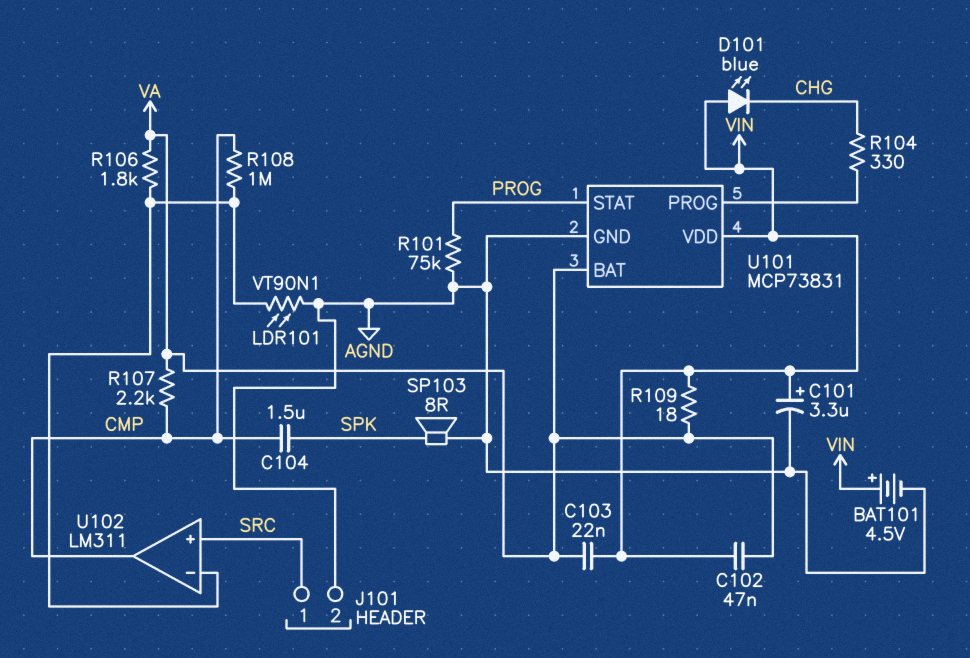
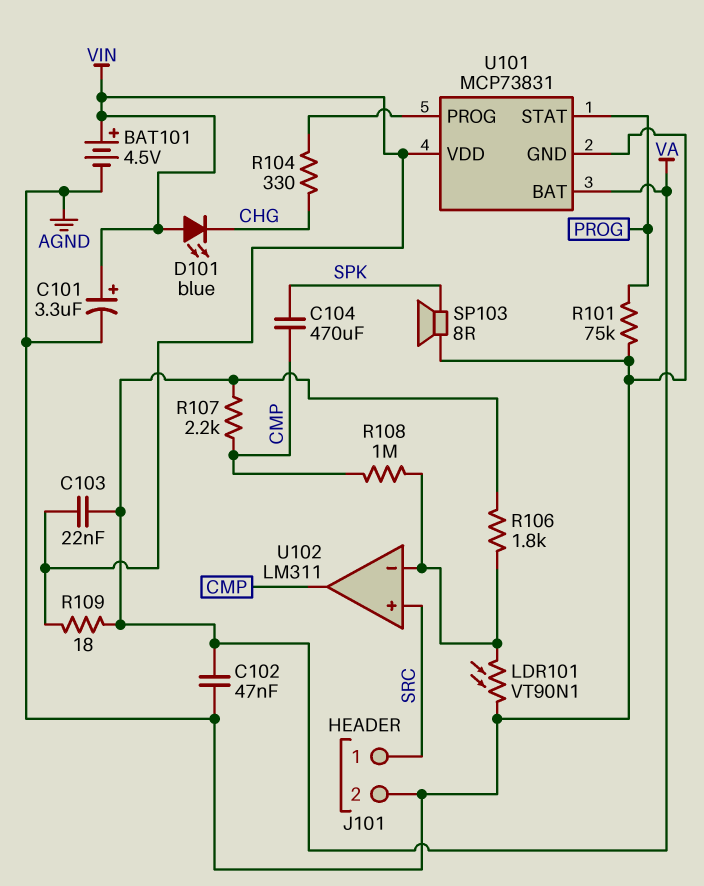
C102: 47nF (VA, VIN) -> 47nF (AGND, VA)
C104: 1.5uF (CMP, SPK) -> 470uF (CMP, SPK)

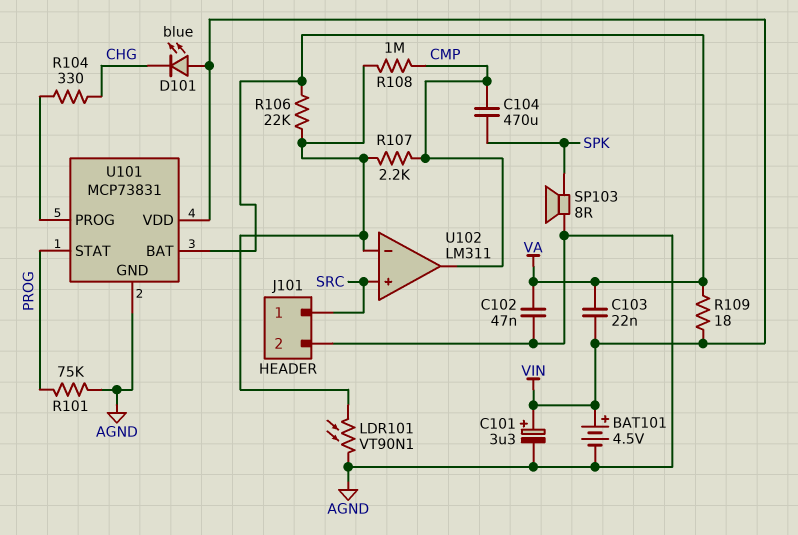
R106: 1.8k (U102/in-, VA) -> 22k (U102/in-, VA)
R107: 2.2k (CMP, VA) -> 2.2k (CMP, U102/in-)

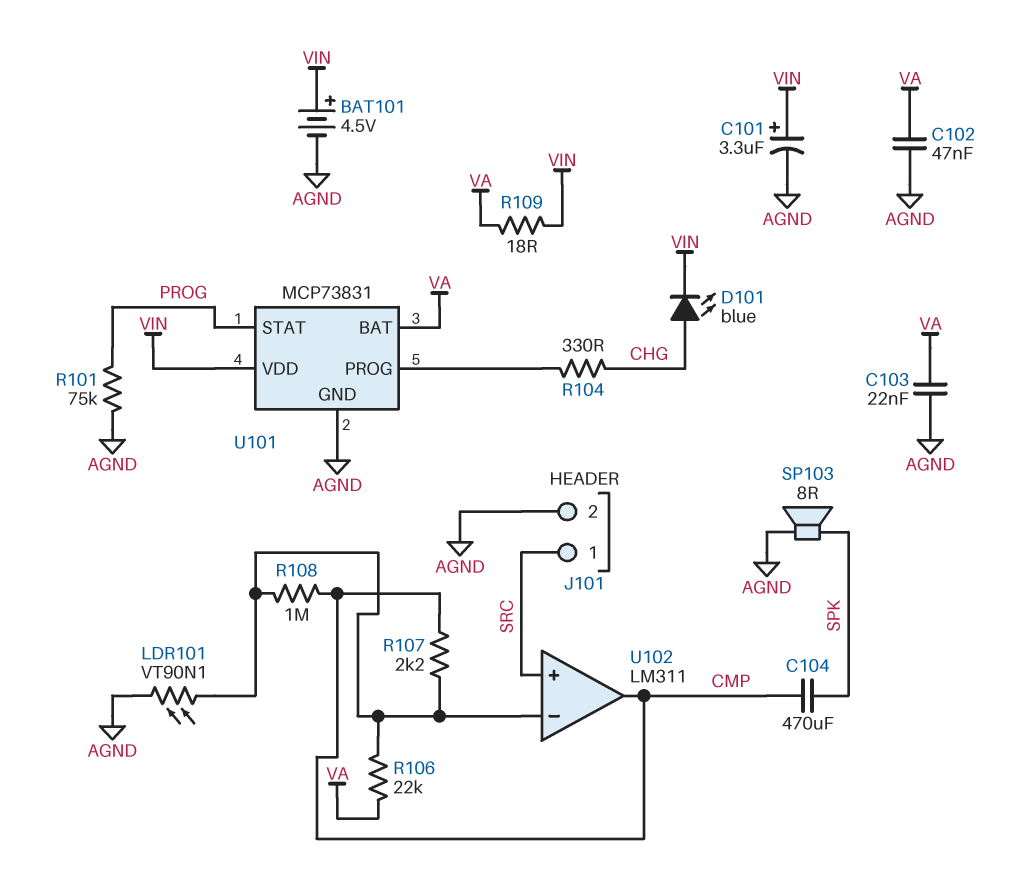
C103: 22nF (VA, VIN) -> 22nF (AGND, VA)
D101: LED blue (A VIN, K CHG) -> LED blue (A CHG, K VIN)

